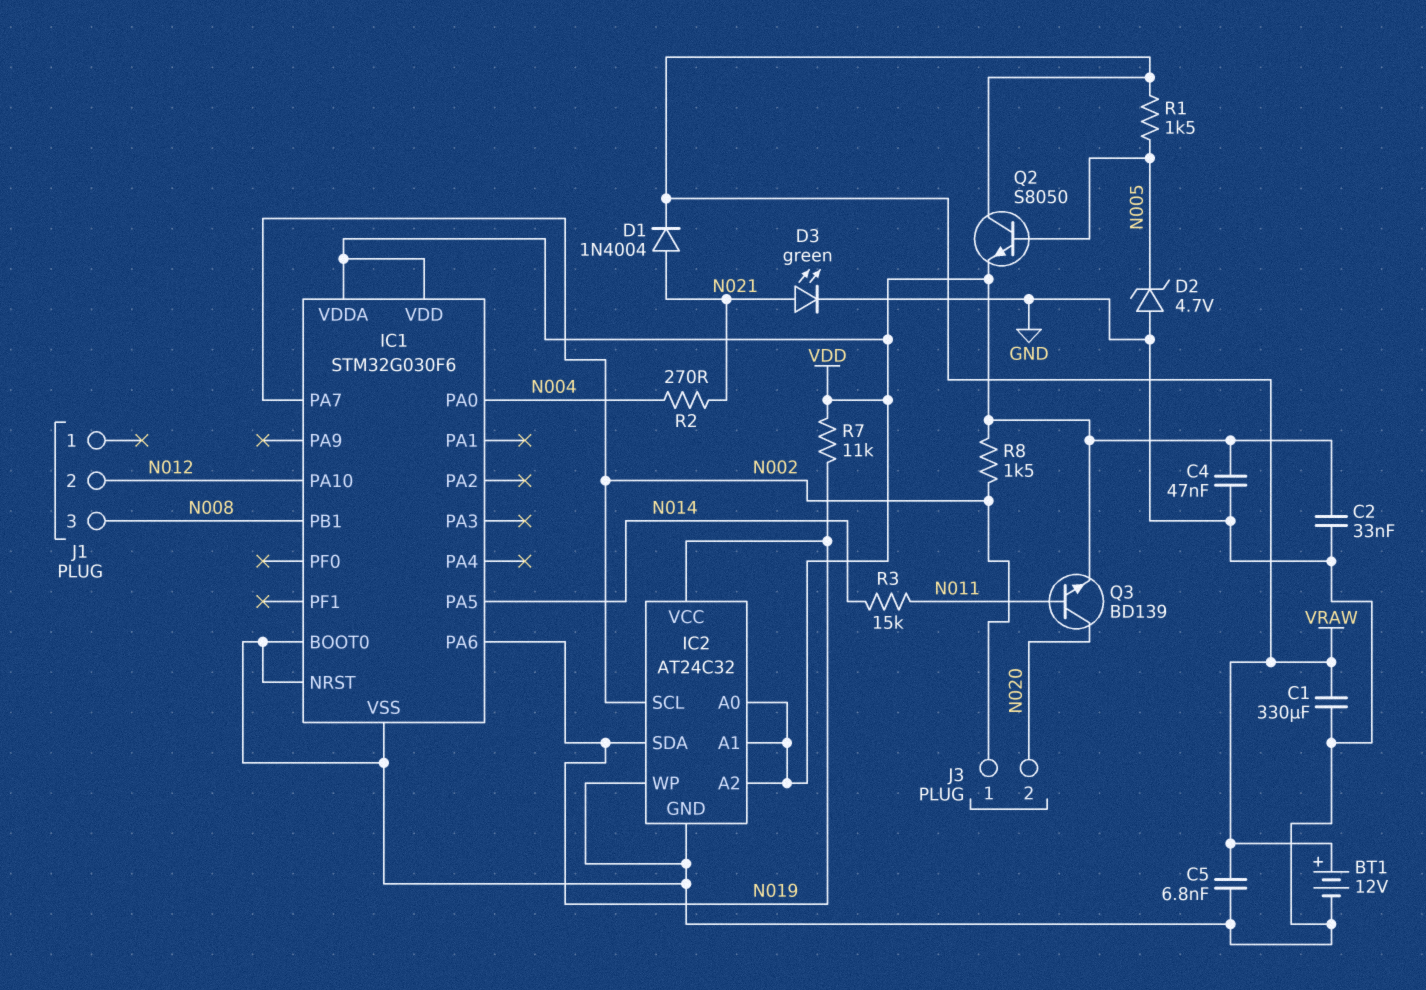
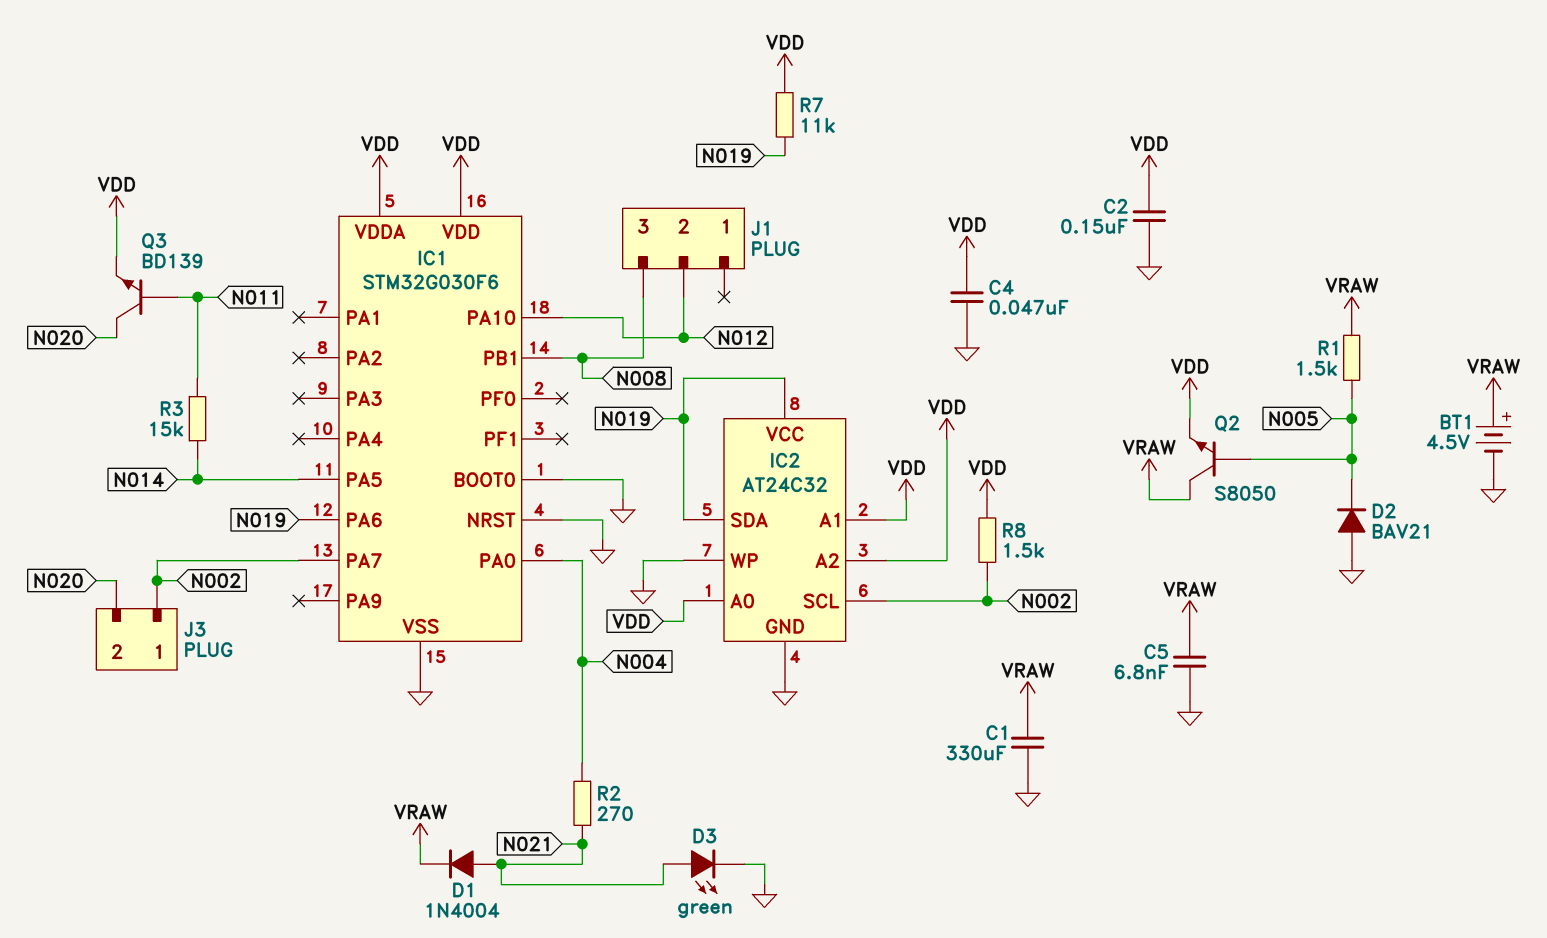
BT1: 12V (plus VRAW, minus GND) -> 4.5V (plus VRAW, minus GND)
C2: 33nF (GND, VDD) -> 150nF (GND, VDD)
D2: zener 4.7V (A GND, K N005) -> diode BAV21 (A GND, K N005)

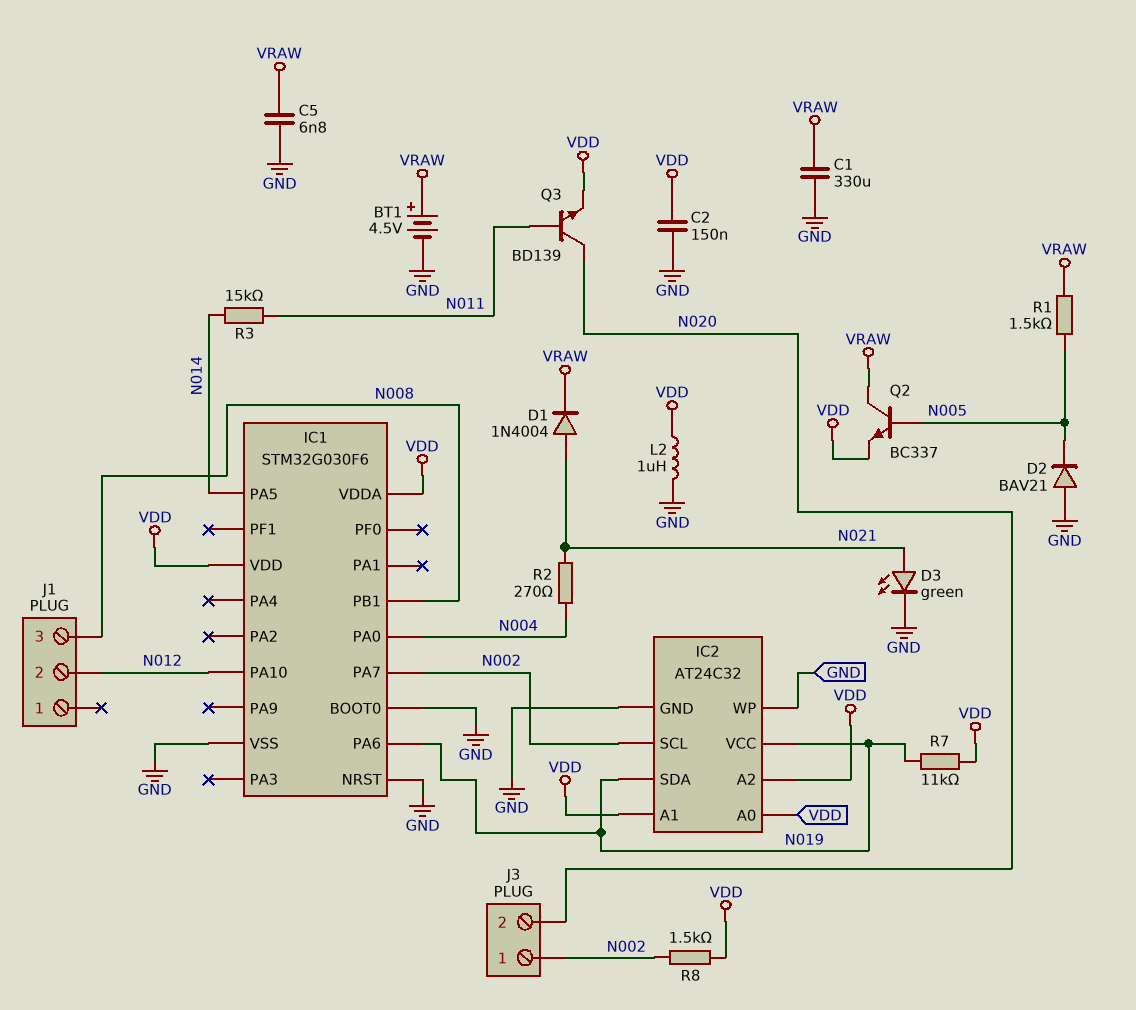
C4: 47nF (GND, VDD) -> none
L2: none -> 1uH (GND, VDD)
Q2: NPN S8050 (B N005, C VRAW, E VDD) -> NPN BC337 (B N005, C VRAW, E VDD)

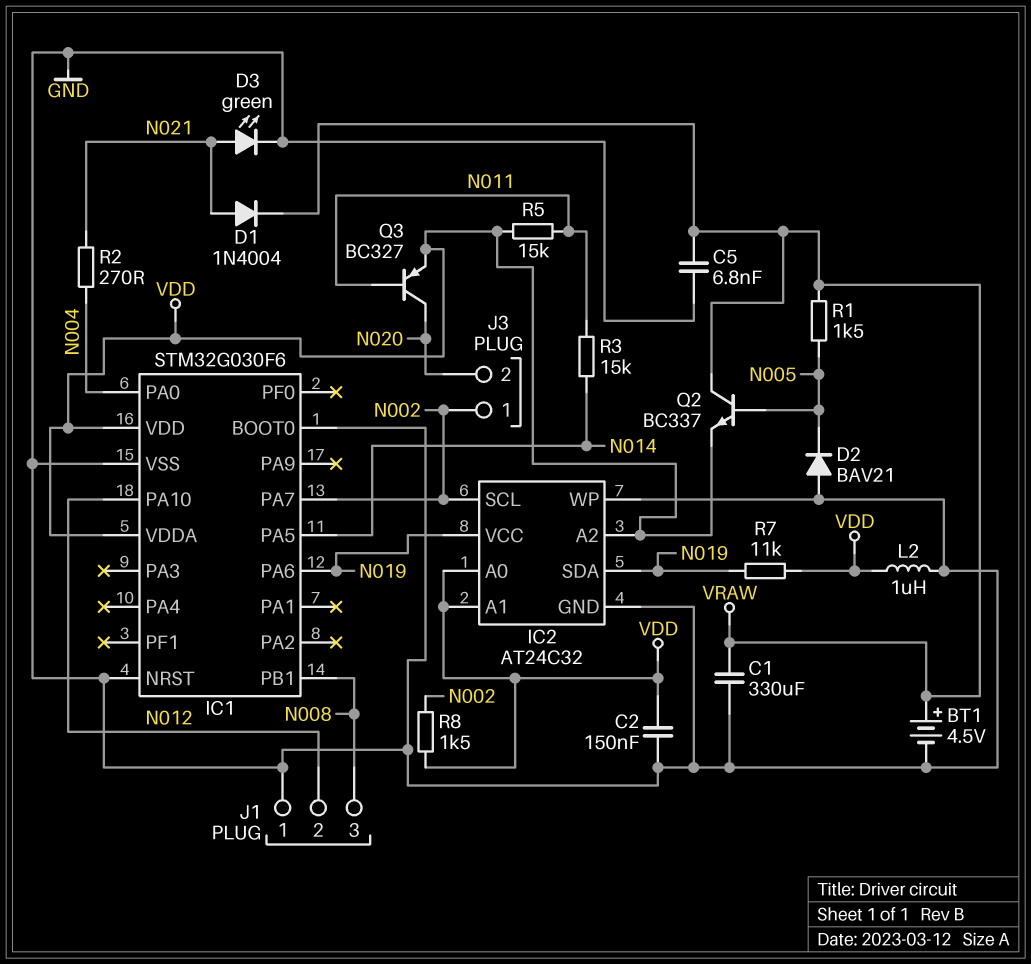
J1 pin 1: none -> GND
Q3: NPN BD139 (B N011, C N020, E VDD) -> PNP BC327 (B N011, C N020, E VDD)
R5: none -> 15k (N011, VDD)

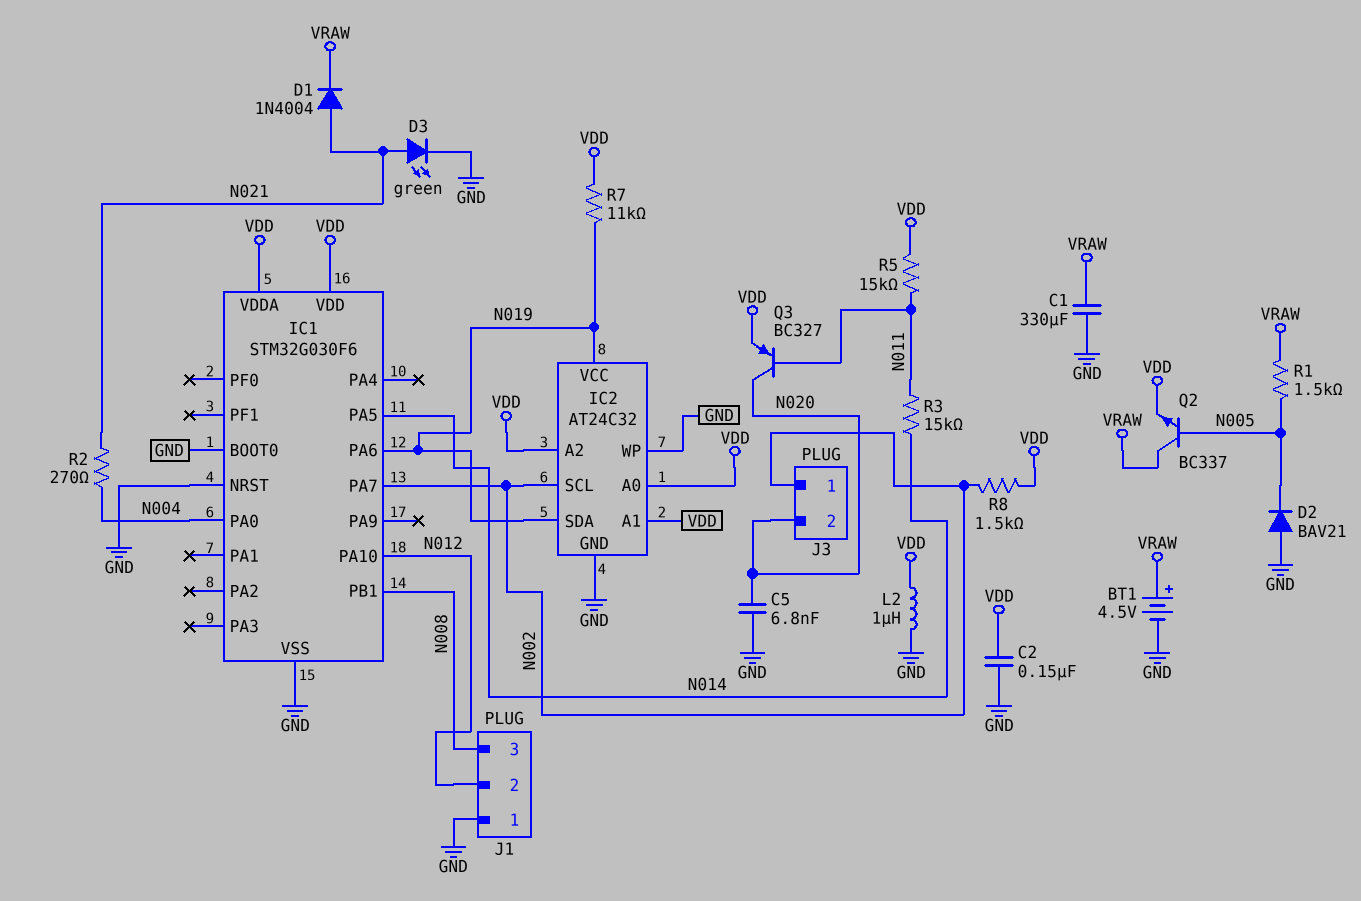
C5: 6.8nF (GND, VRAW) -> 6.8nF (GND, N020)

